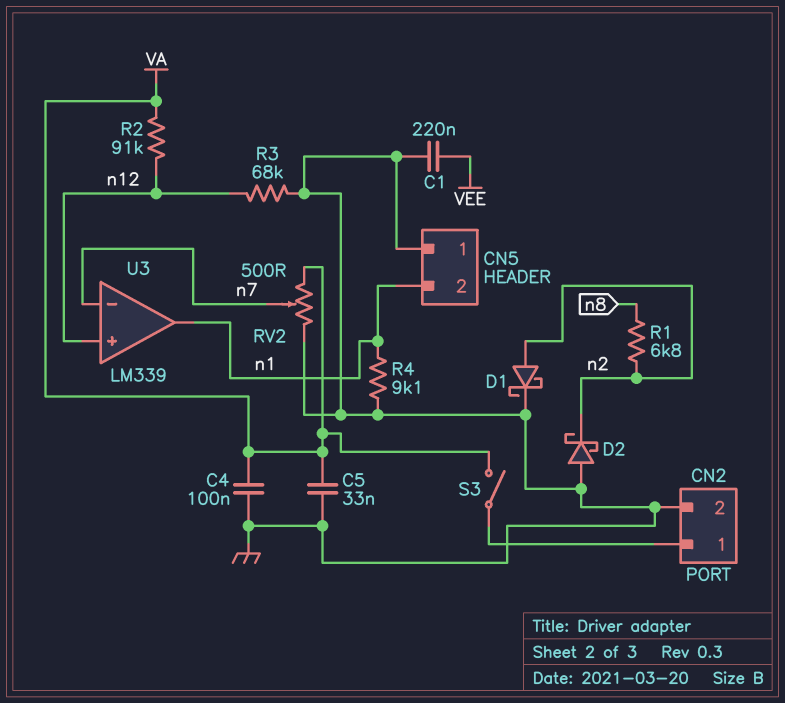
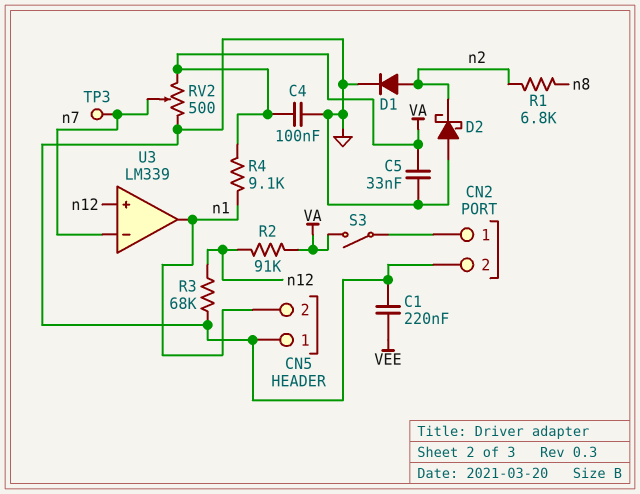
D1: schottky (A n2, K GND) -> diode (A n2, K GND)
R4: 9.1k (GND, n1) -> 9.1k (VA, n1)
TP3: none -> test point (n7)

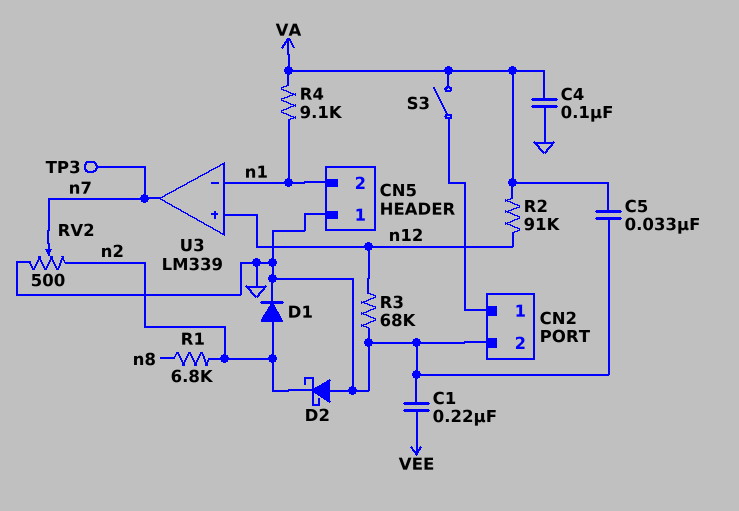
RV2: 500 (GND, VA, wiper n7) -> 500 (GND, n2, wiper n7)
U3 pin in-: n7 -> n1
U3 pin out: n1 -> n7

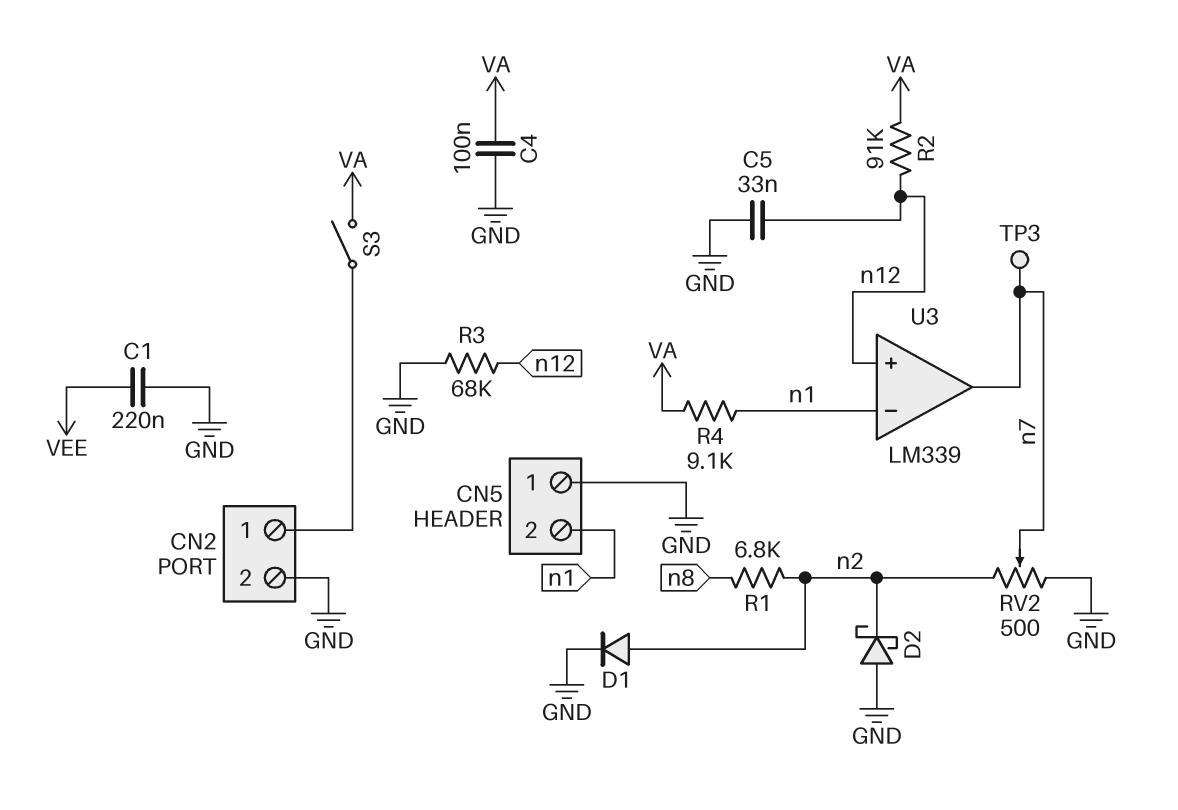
C5: 33nF (GND, VA) -> 33nF (GND, n12)

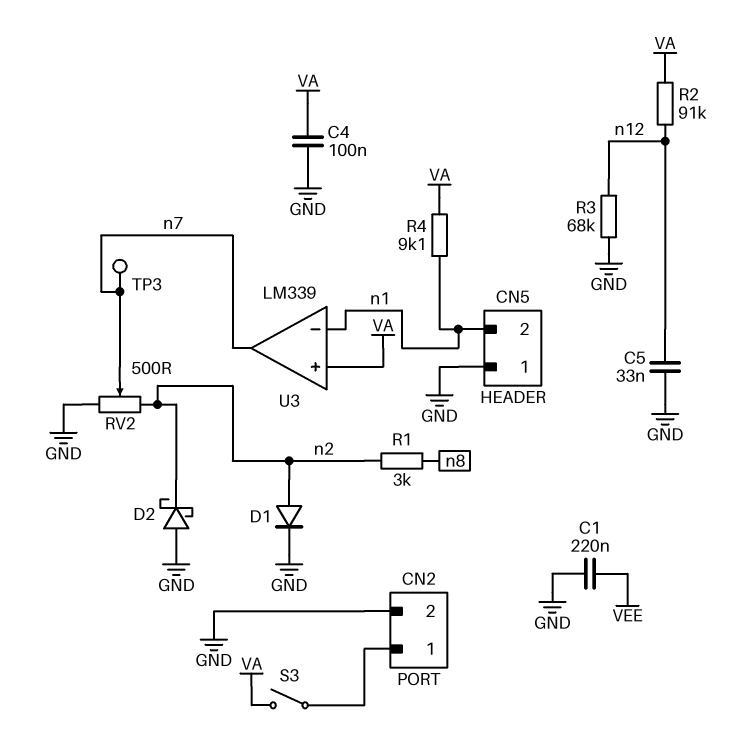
R1: 6.8k (n2, n8) -> 3k (n2, n8)
U3 pin in+: n12 -> VA

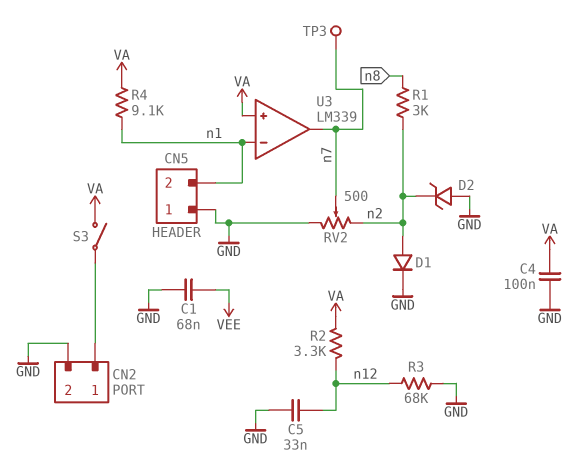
C1: 220nF (GND, VEE) -> 68nF (GND, VEE)
D2: schottky (A GND, K n2) -> zener (A GND, K n2)
R2: 91k (VA, n12) -> 3.3k (VA, n12)

